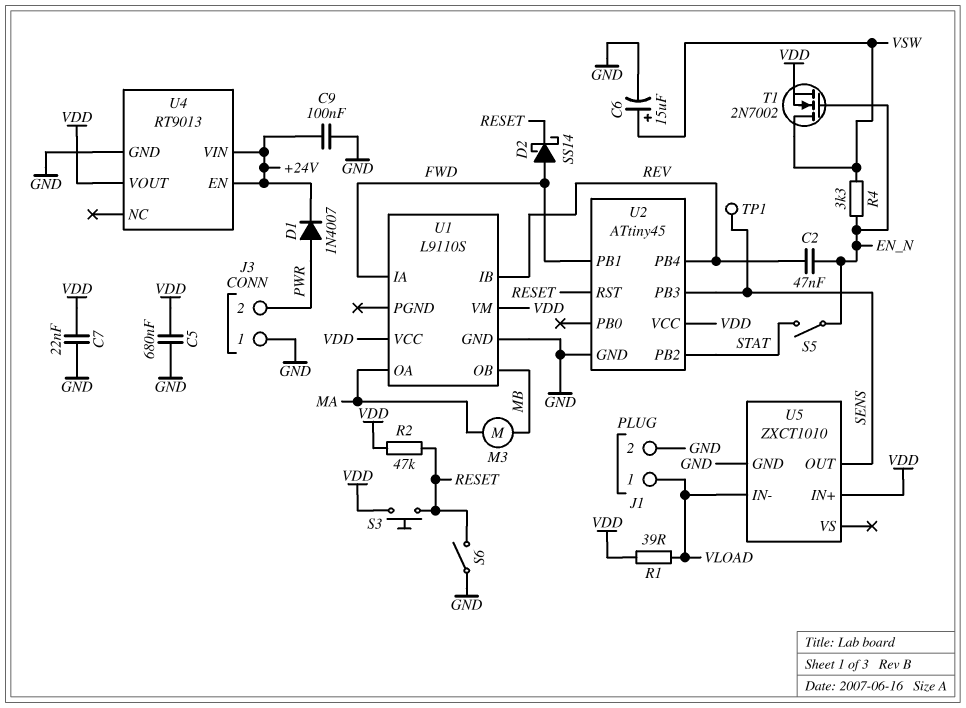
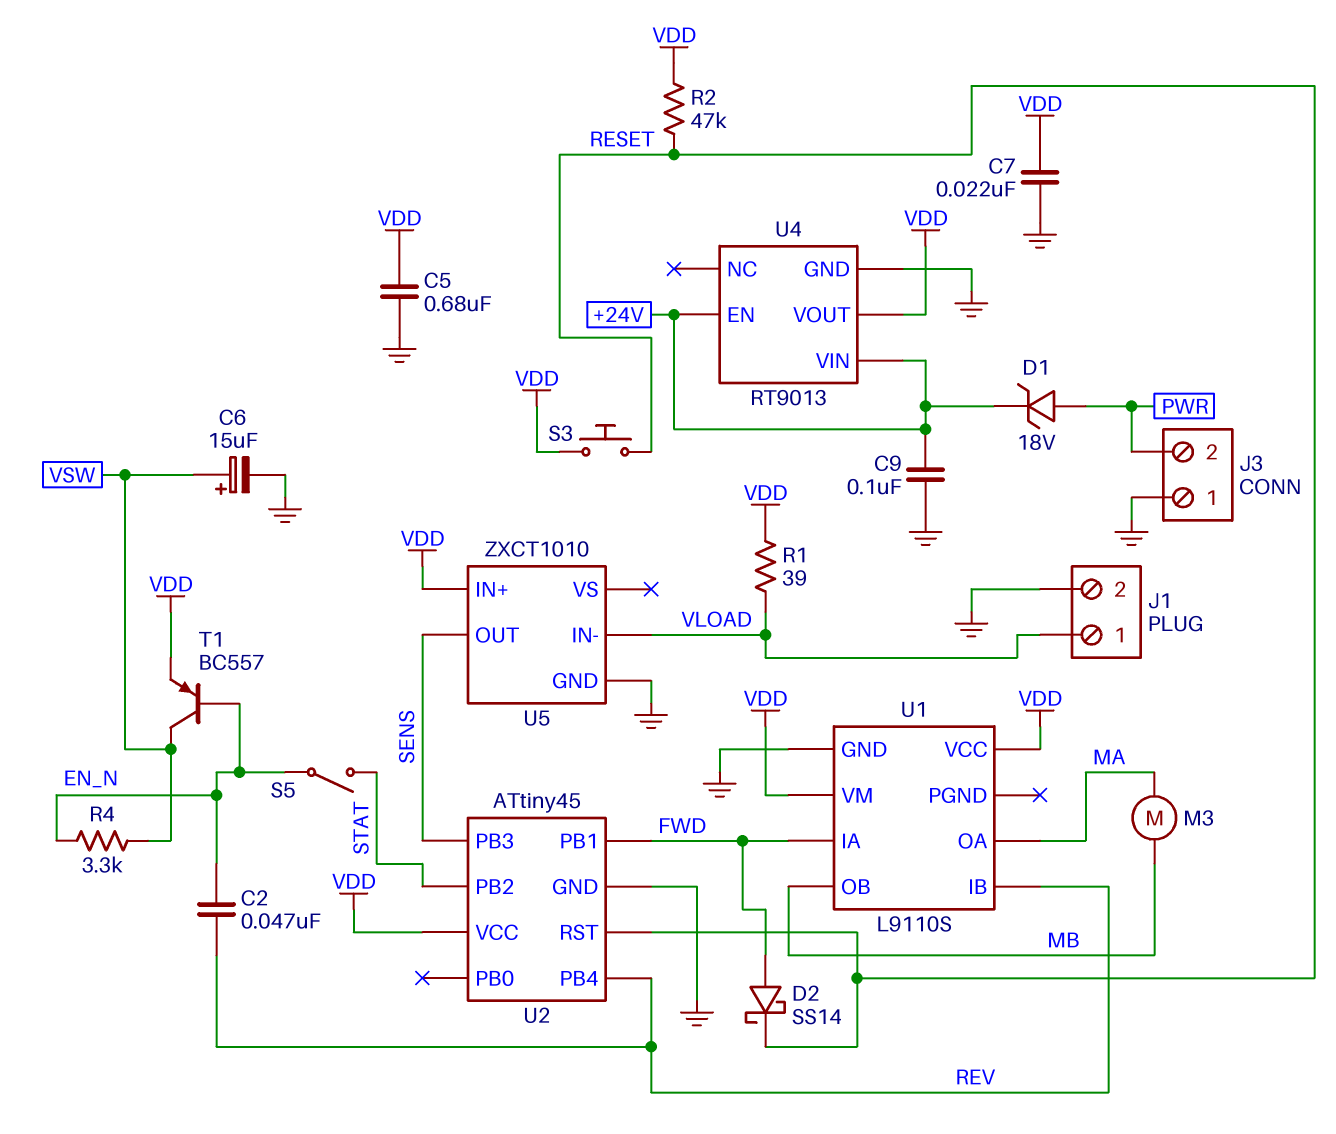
D1: diode 1N4007 (A PWR, K +24V) -> zener 18V (A PWR, K +24V)
S6: switch (GND, RESET) -> none
T1: NMOS 2N7002 (G EN_N, D VSW, S VDD) -> PNP BC557 (B EN_N, C VSW, E VDD)
TP1: test point (SENS) -> none

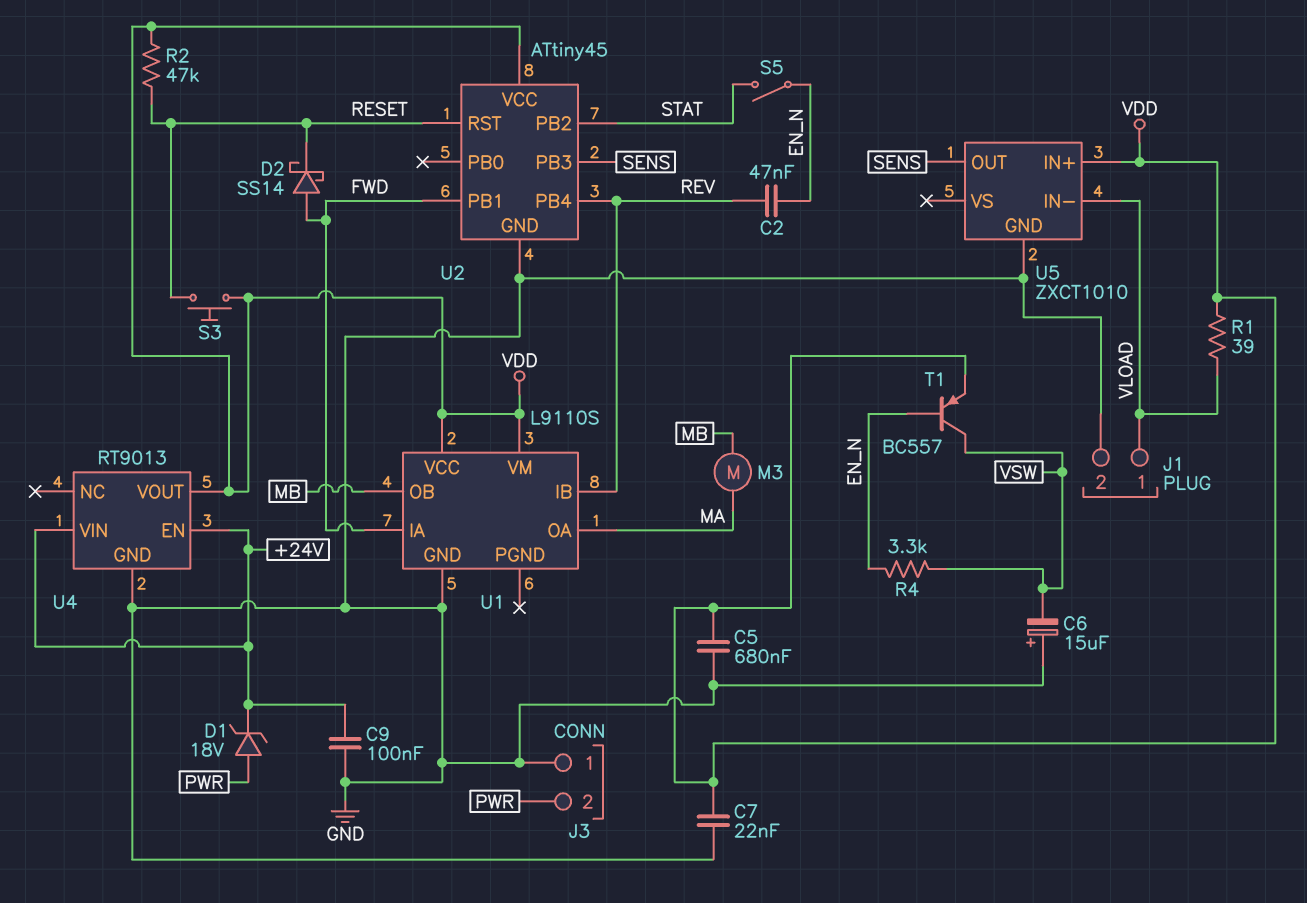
C6: 15uF (plus VSW, minus GND) -> 15uF (plus GND, minus VSW)

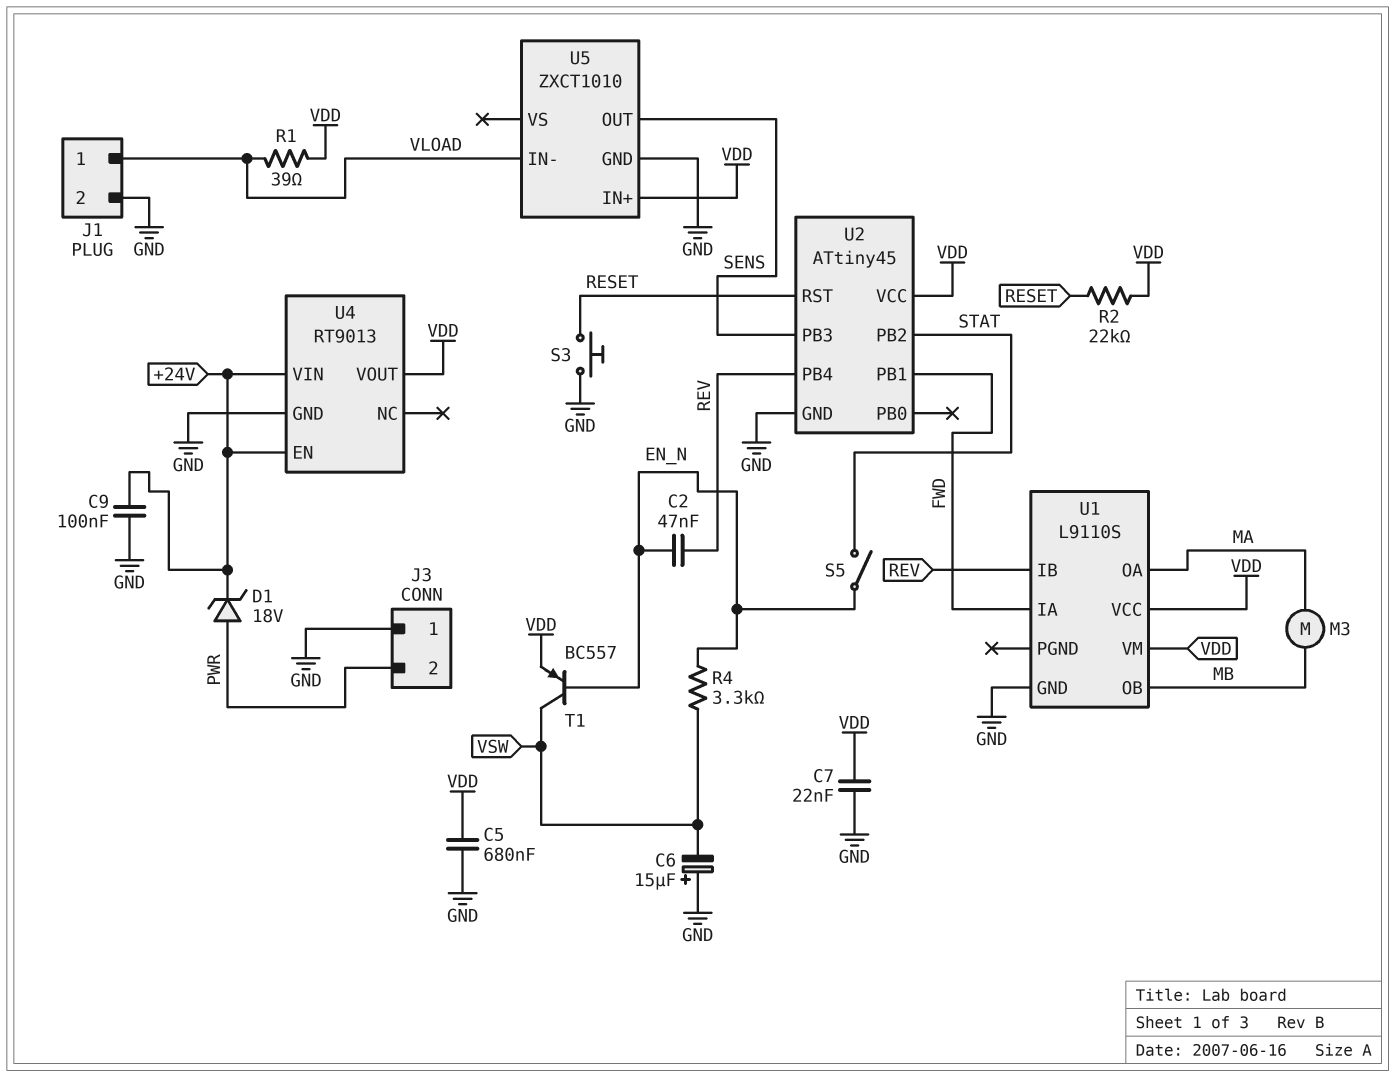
D2: schottky SS14 (A FWD, K RESET) -> none
R2: 47k (RESET, VDD) -> 22k (RESET, VDD)
S3: button (RESET, VDD) -> button (GND, RESET)

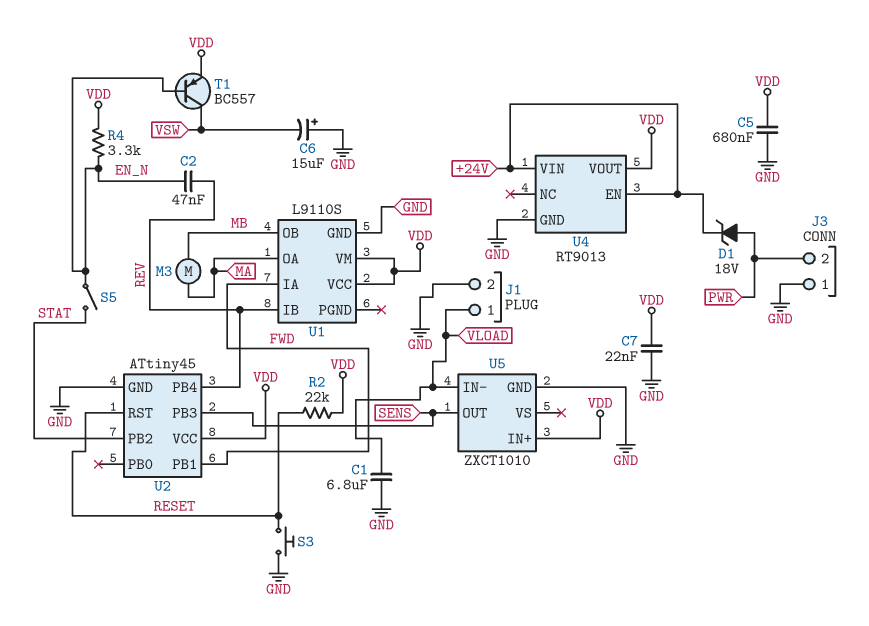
C1: none -> 6.8uF (GND, VLOAD)
C9: 100nF (+24V, GND) -> none
R1: 39 (VDD, VLOAD) -> none
R4: 3.3k (EN_N, VSW) -> 3.3k (EN_N, VDD)

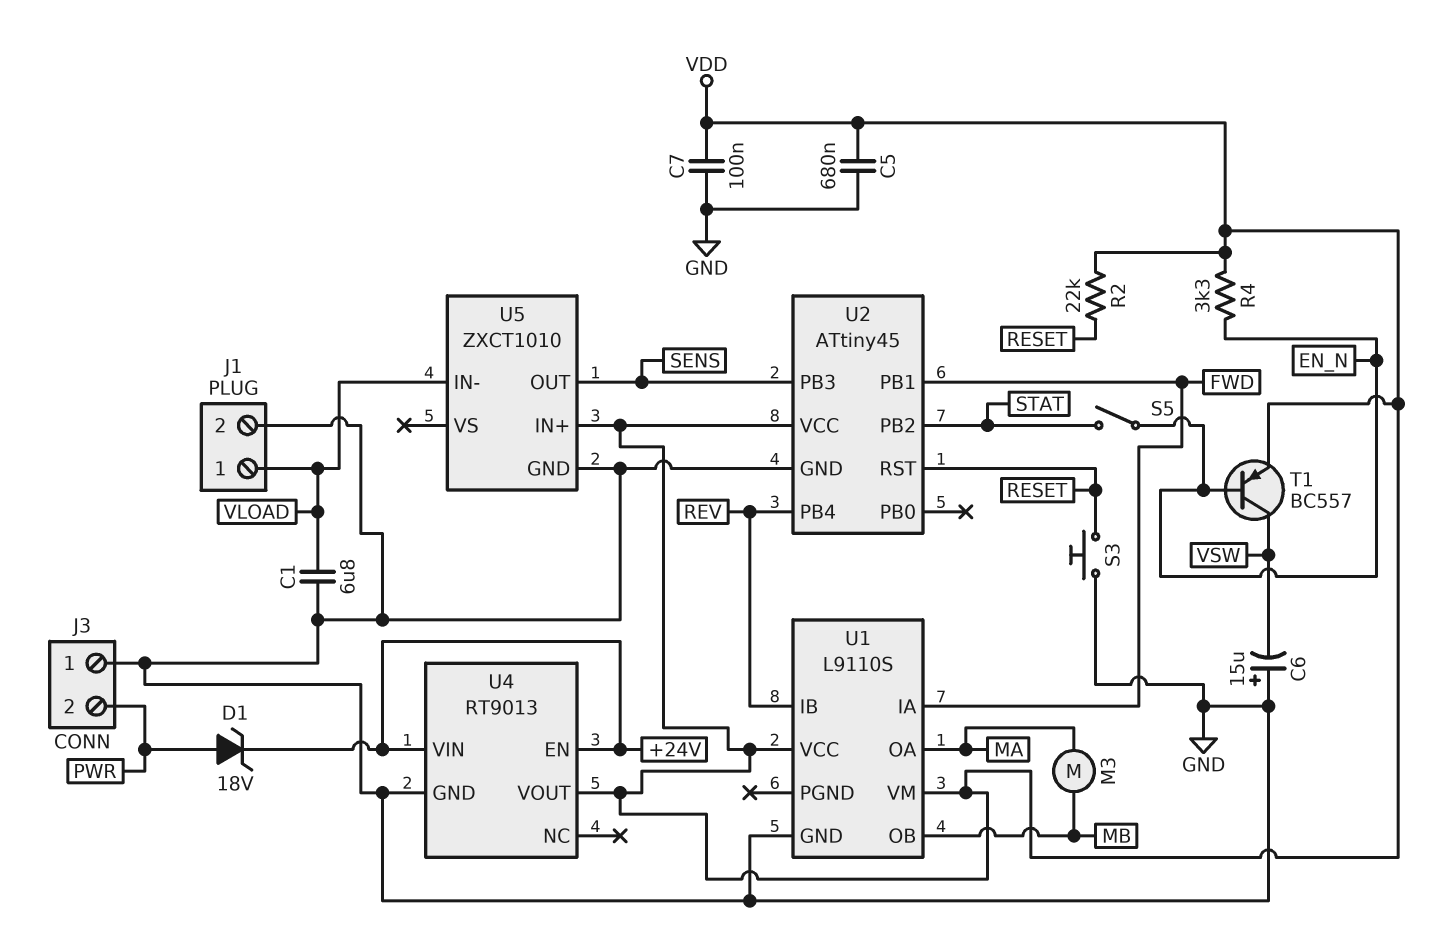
C2: 47nF (EN_N, REV) -> none
C7: 22nF (GND, VDD) -> 100nF (GND, VDD)

